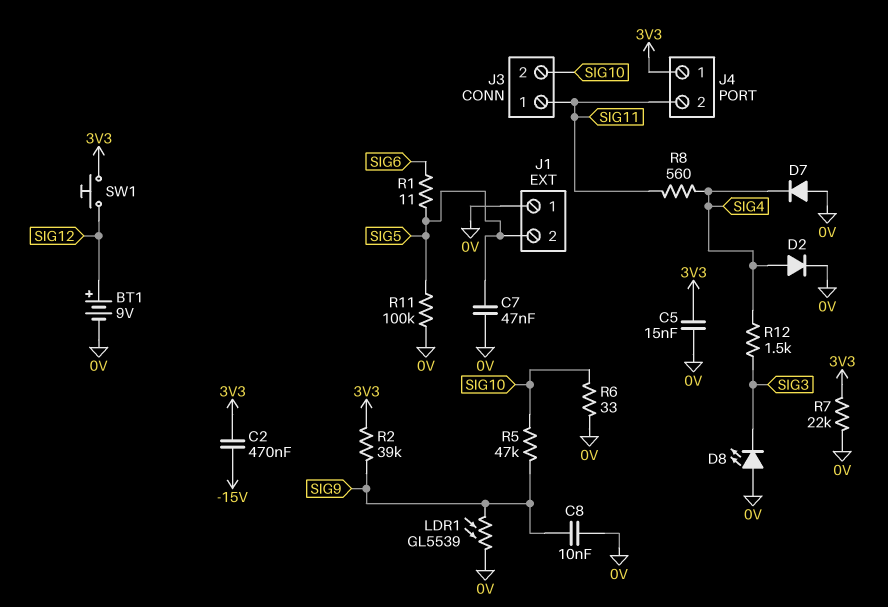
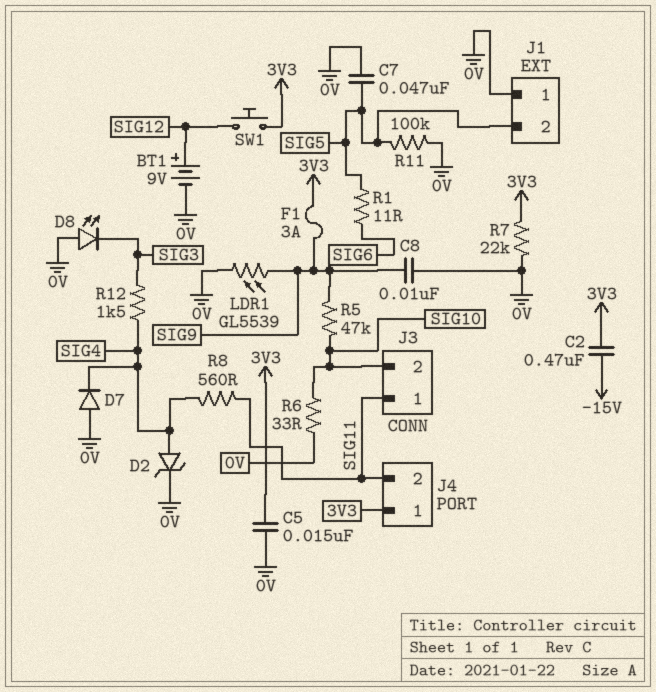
D2: diode (A SIG4, K 0V) -> zener (A SIG4, K 0V)
F1: none -> 3A (3V3, SIG9)
R2: 39k (3V3, SIG9) -> none

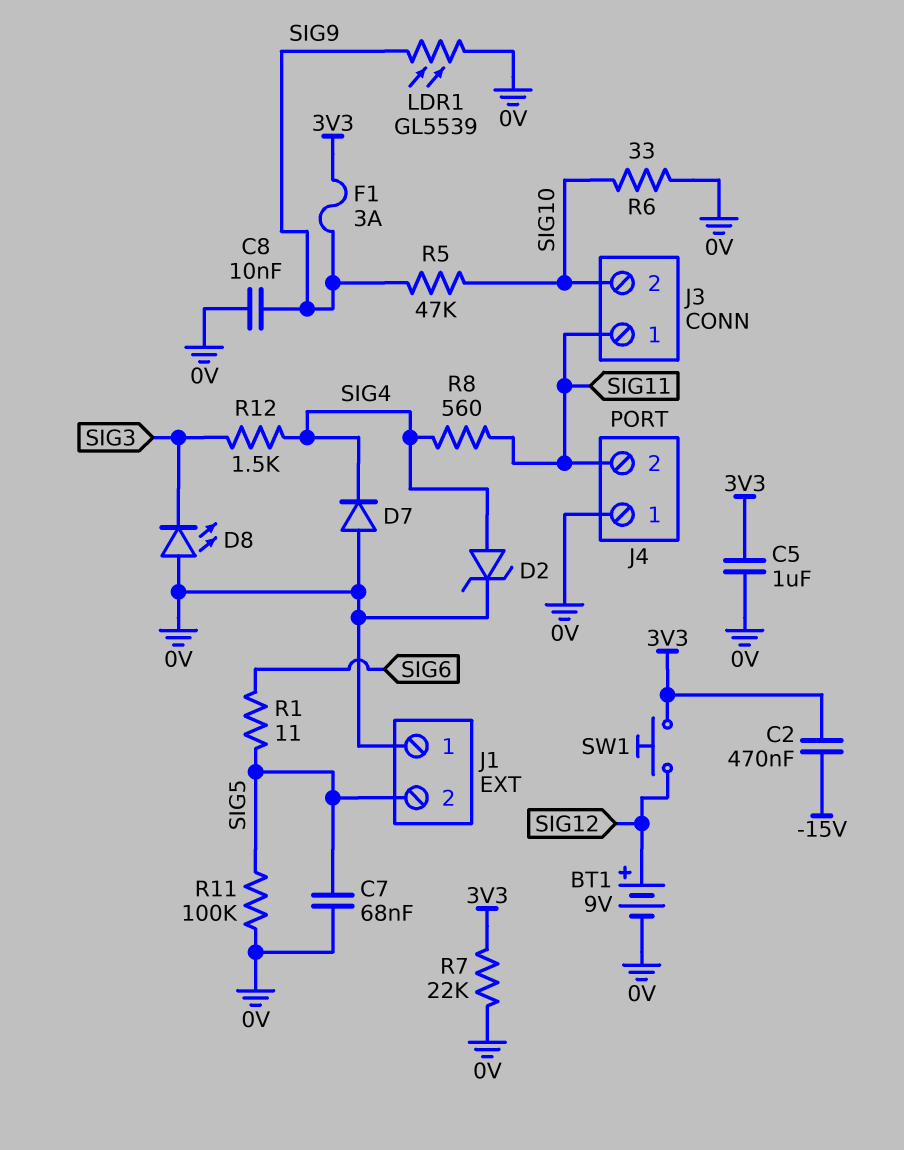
C5: 15nF (0V, 3V3) -> 1uF (0V, 3V3)
C7: 47nF (0V, SIG5) -> 68nF (0V, SIG5)
J4 pin 1: 3V3 -> 0V

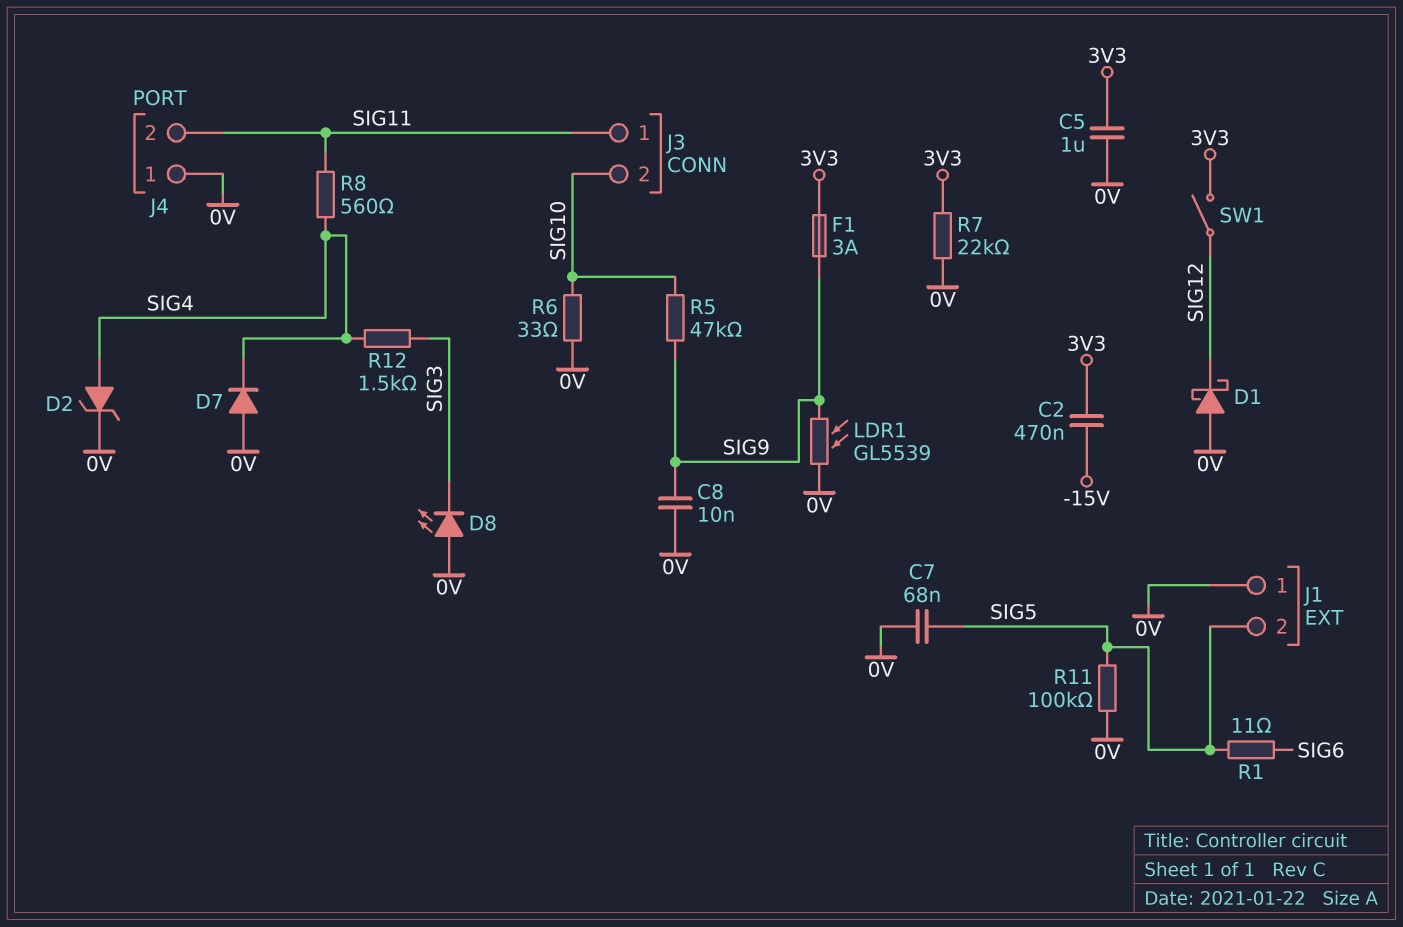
BT1: 9V (plus SIG12, minus 0V) -> none
D1: none -> schottky (A 0V, K SIG12)
SW1: button (3V3, SIG12) -> switch (3V3, SIG12)

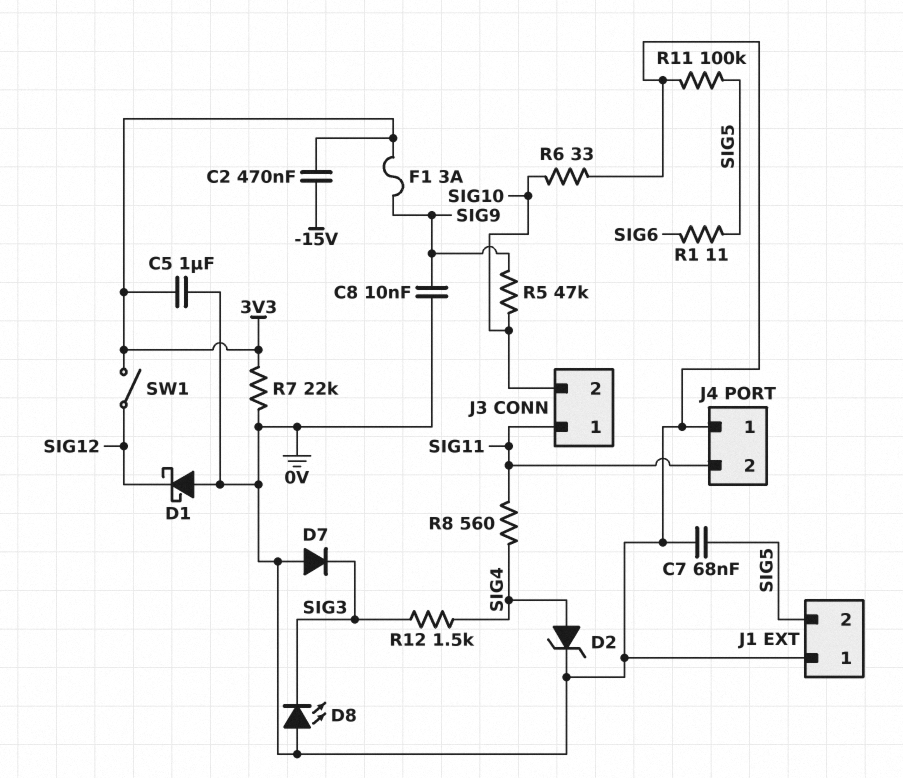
D7: diode (A 0V, K SIG4) -> diode (A 0V, K SIG3)
LDR1: GL5539 (0V, SIG9) -> none

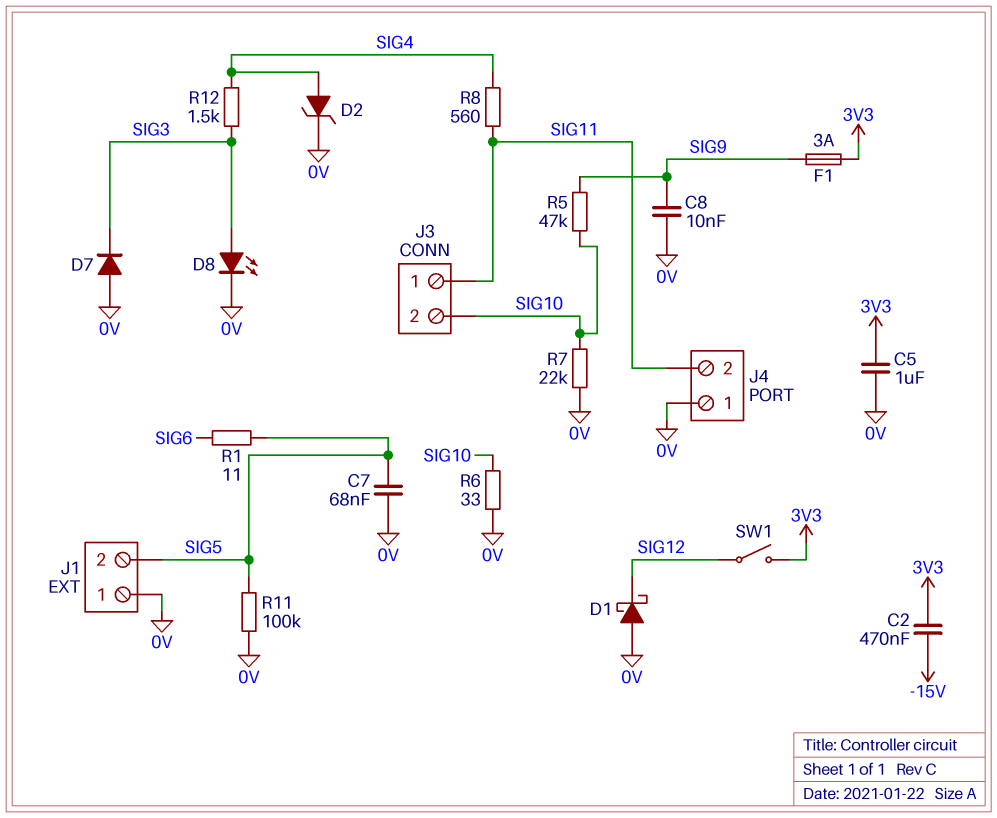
D8: LED (A 0V, K SIG3) -> LED (A SIG3, K 0V)
R7: 22k (0V, 3V3) -> 22k (0V, SIG10)

